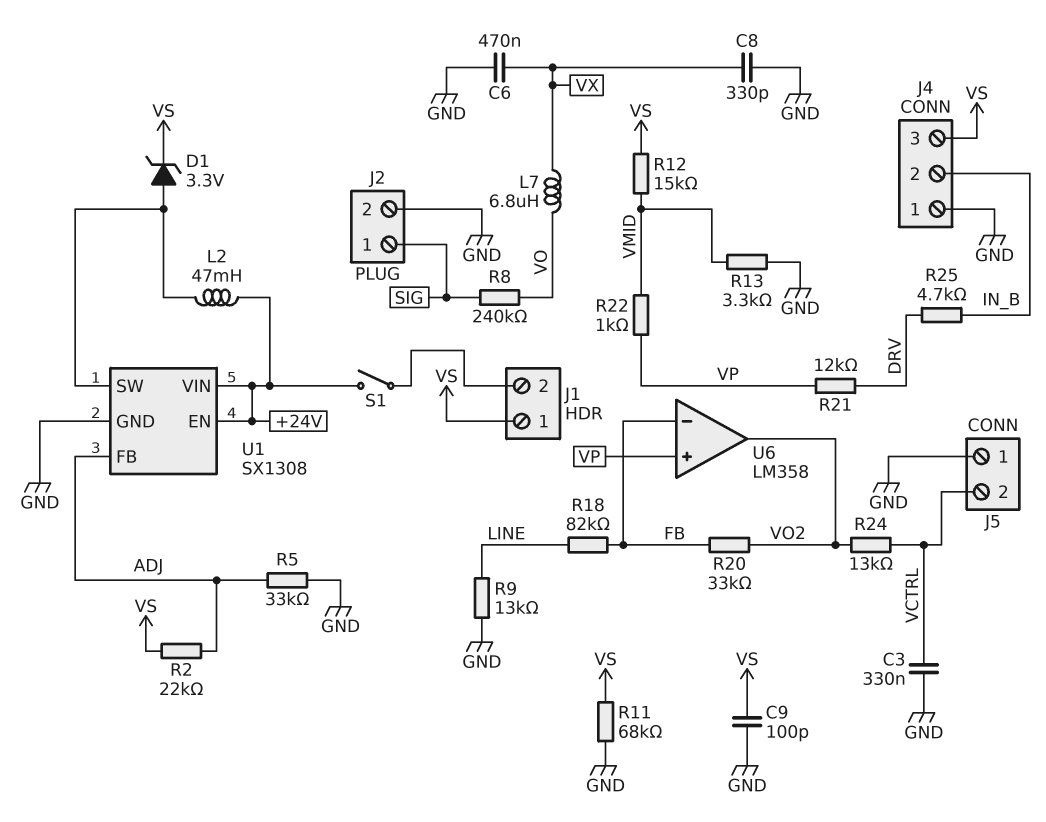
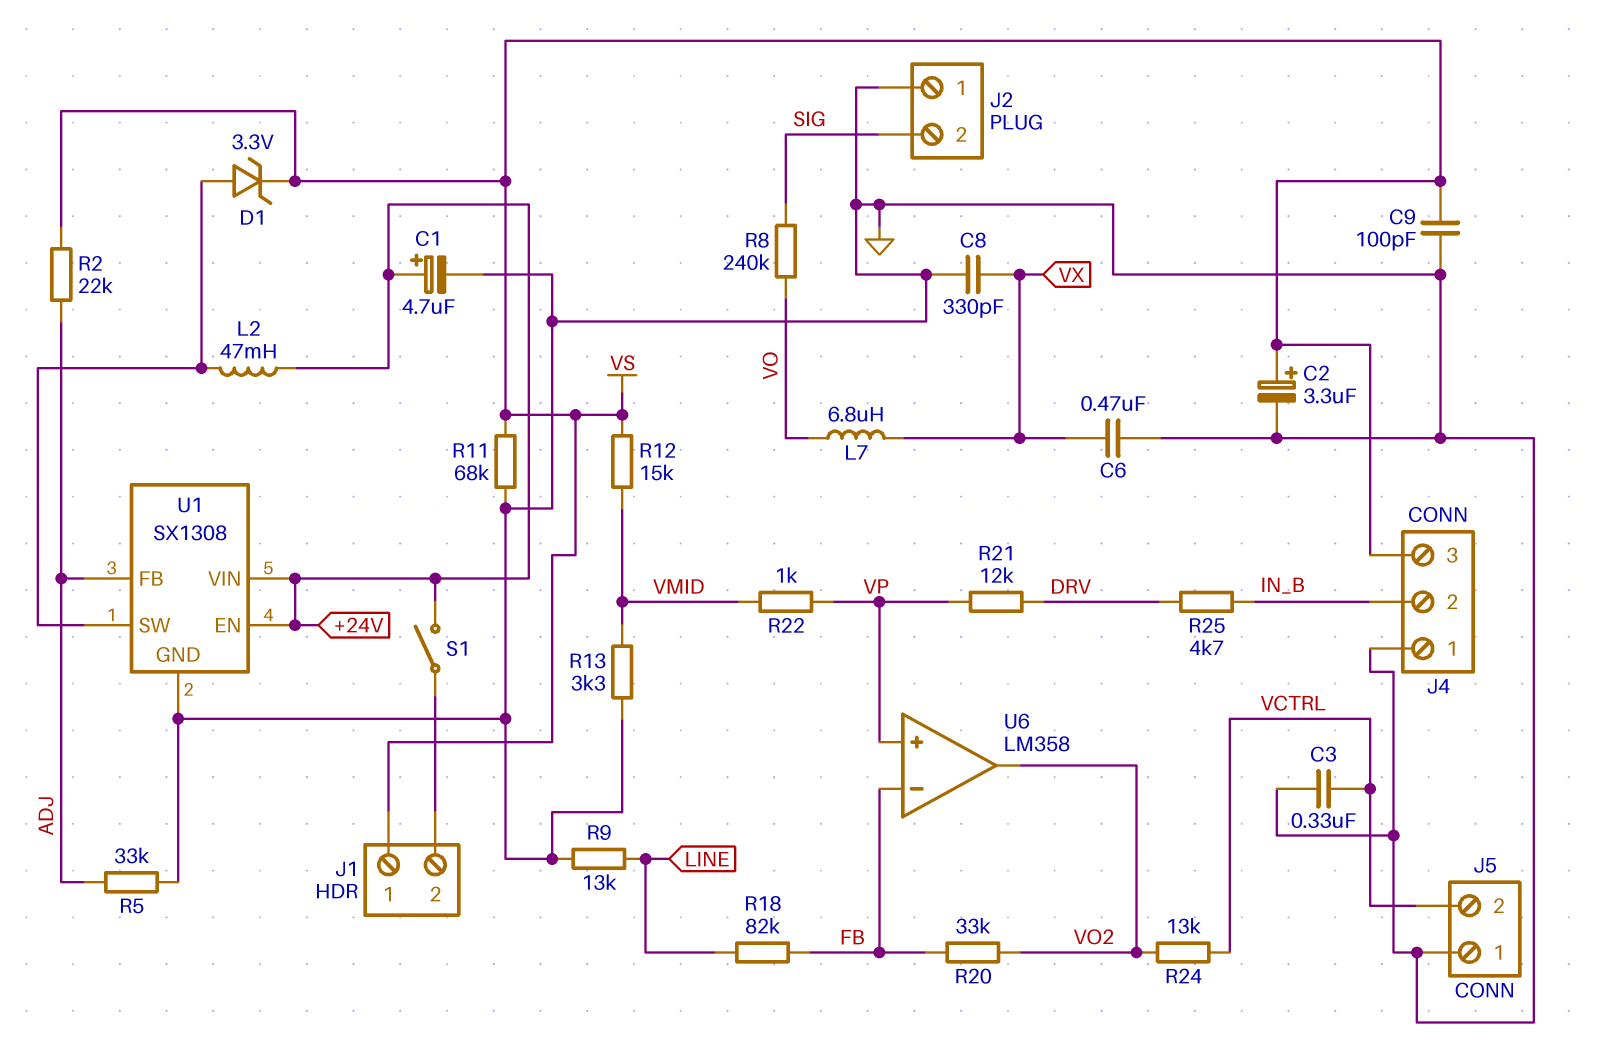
C1: none -> 4.7uF (plus +24V, minus GND)
C2: none -> 3.3uF (plus VS, minus GND)
J2 pin 1: SIG -> GND
J2 pin 2: GND -> SIG

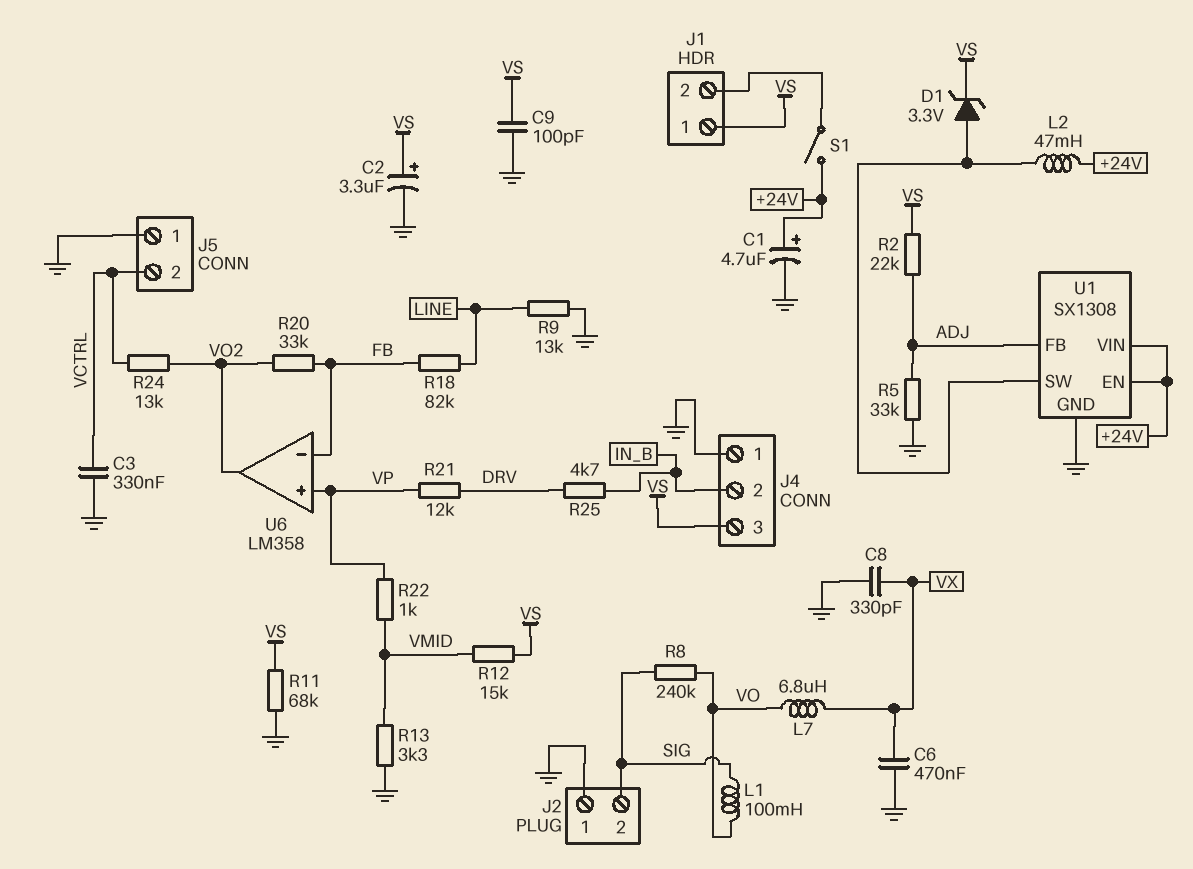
L1: none -> 100mH (SIG, VO)

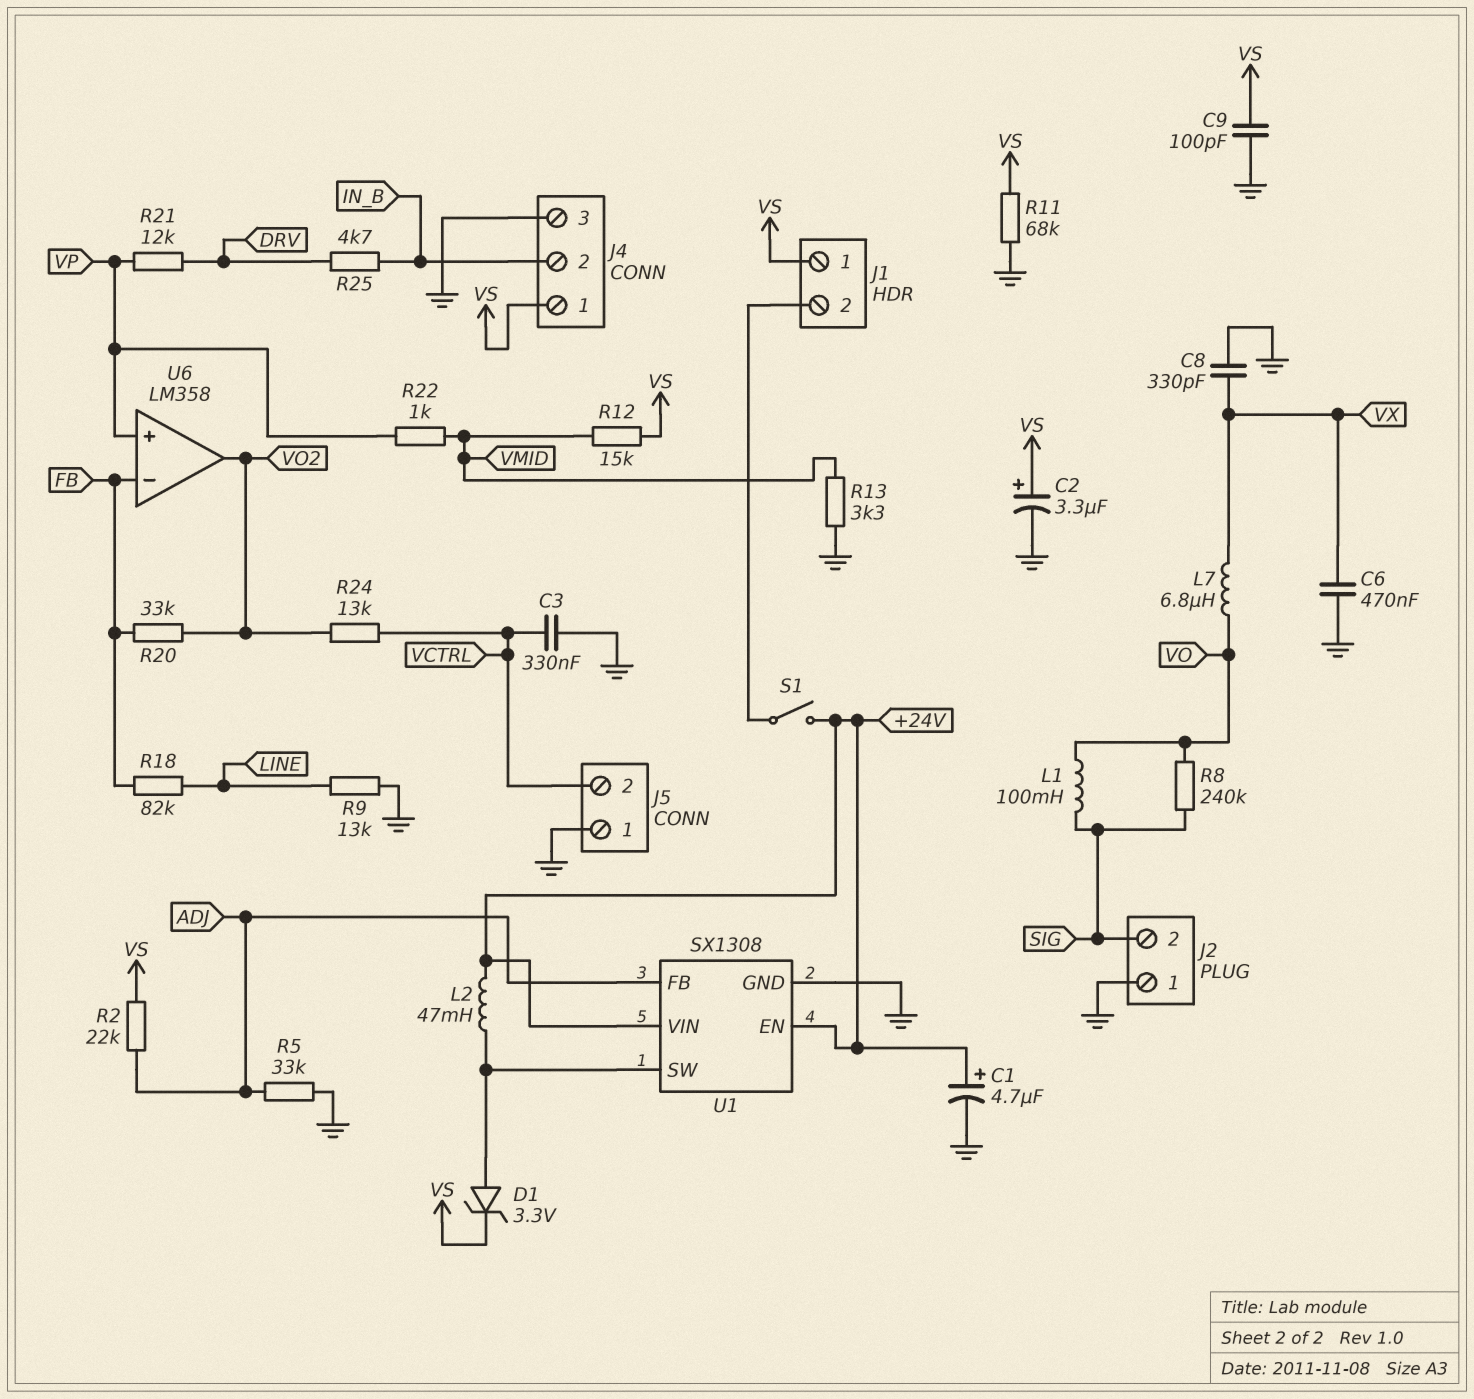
J4 pin 1: GND -> VS
J4 pin 3: VS -> GND

